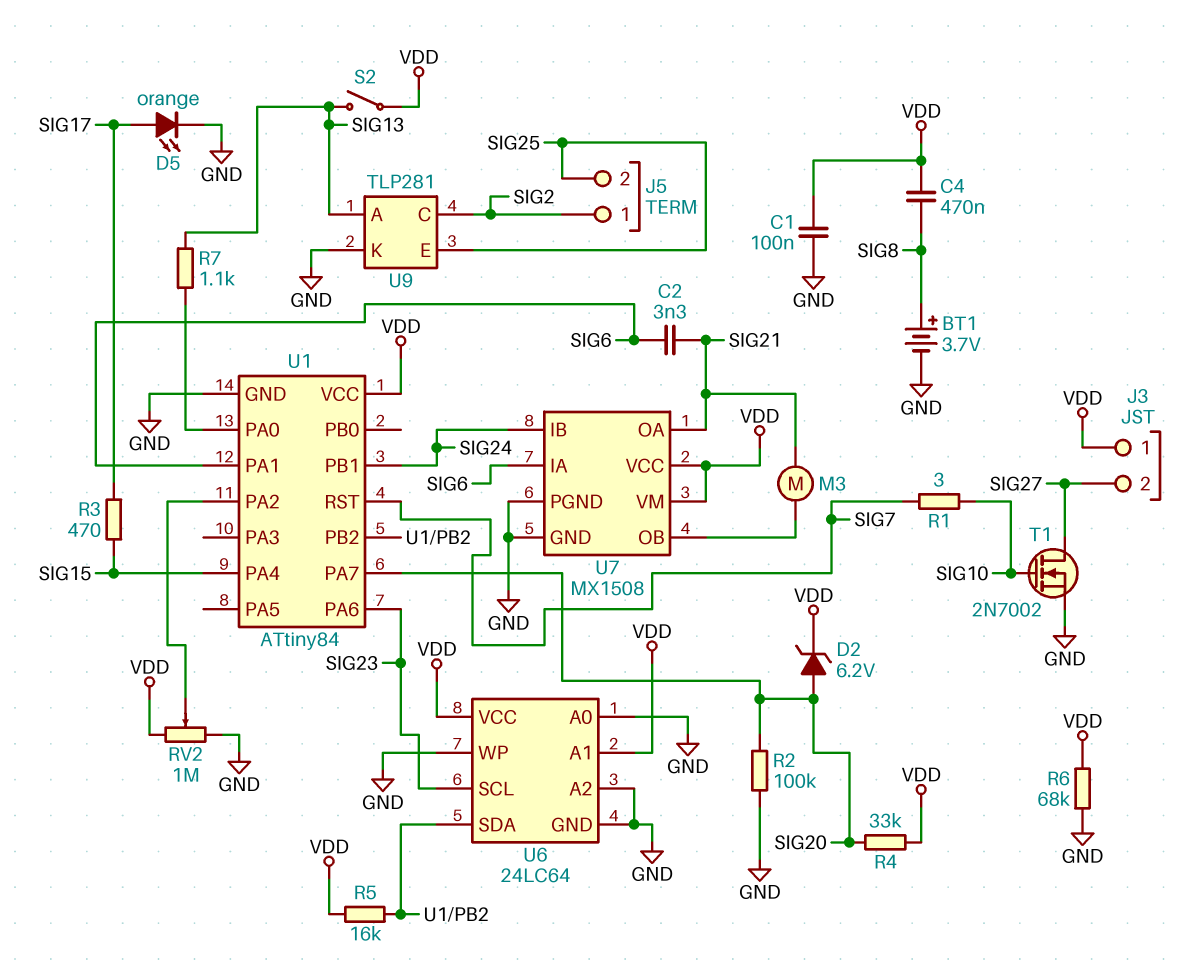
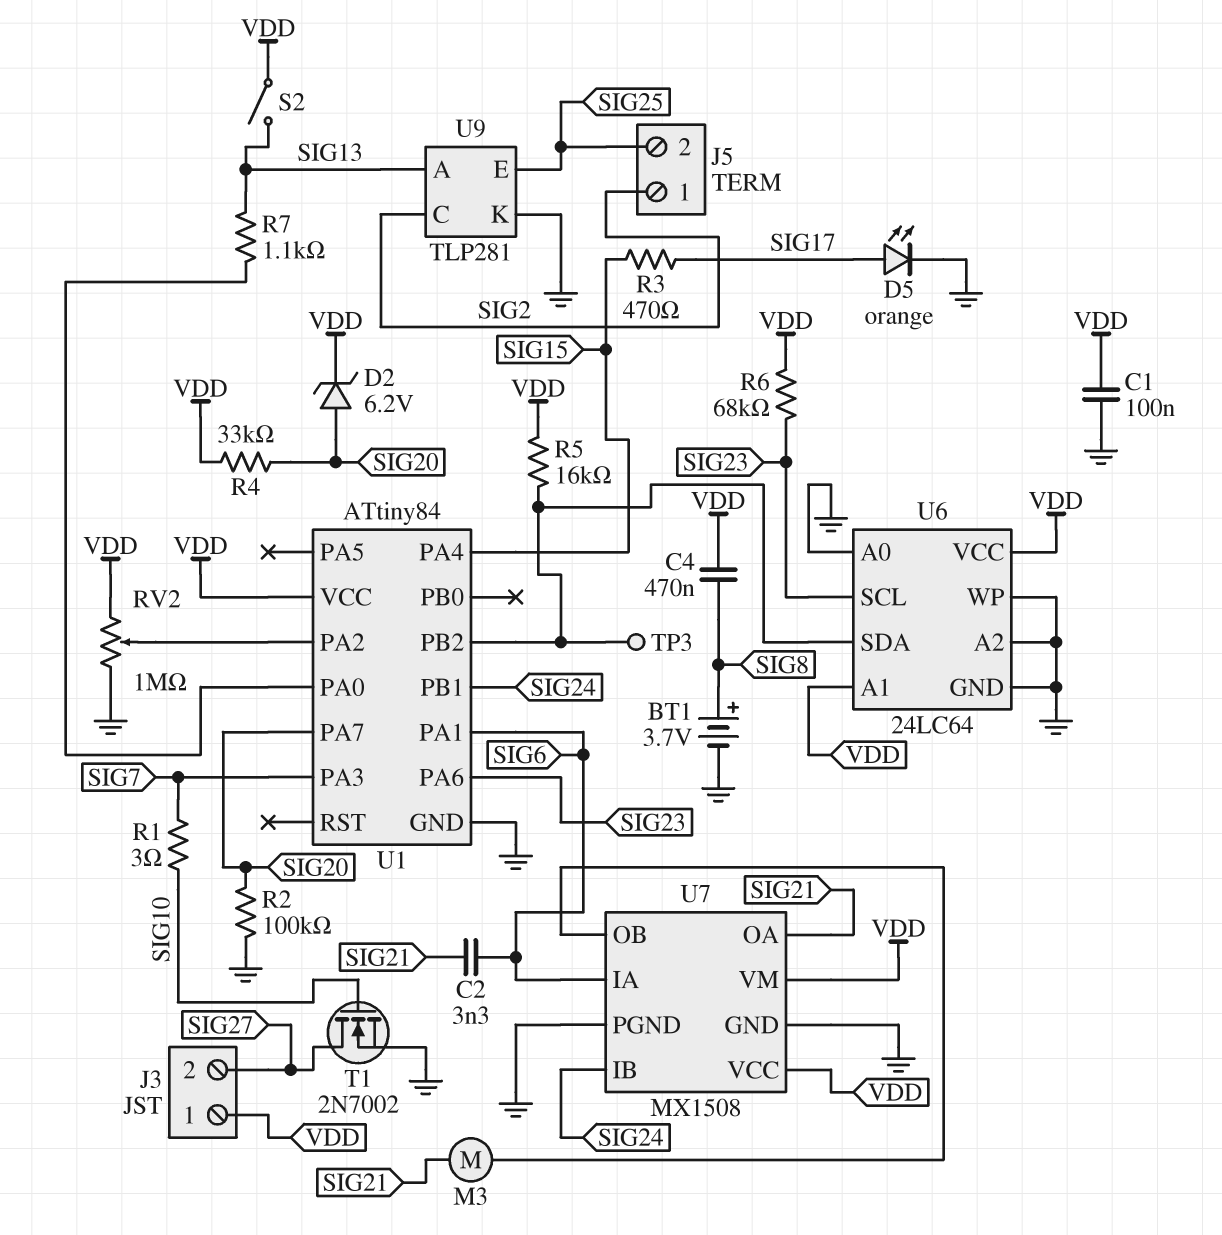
R6: 68k (GND, VDD) -> 68k (SIG23, VDD)
TP3: none -> test point (U1/PB2)
U1 pin PA3: none -> SIG7
U1 pin RST: SIG7 -> none

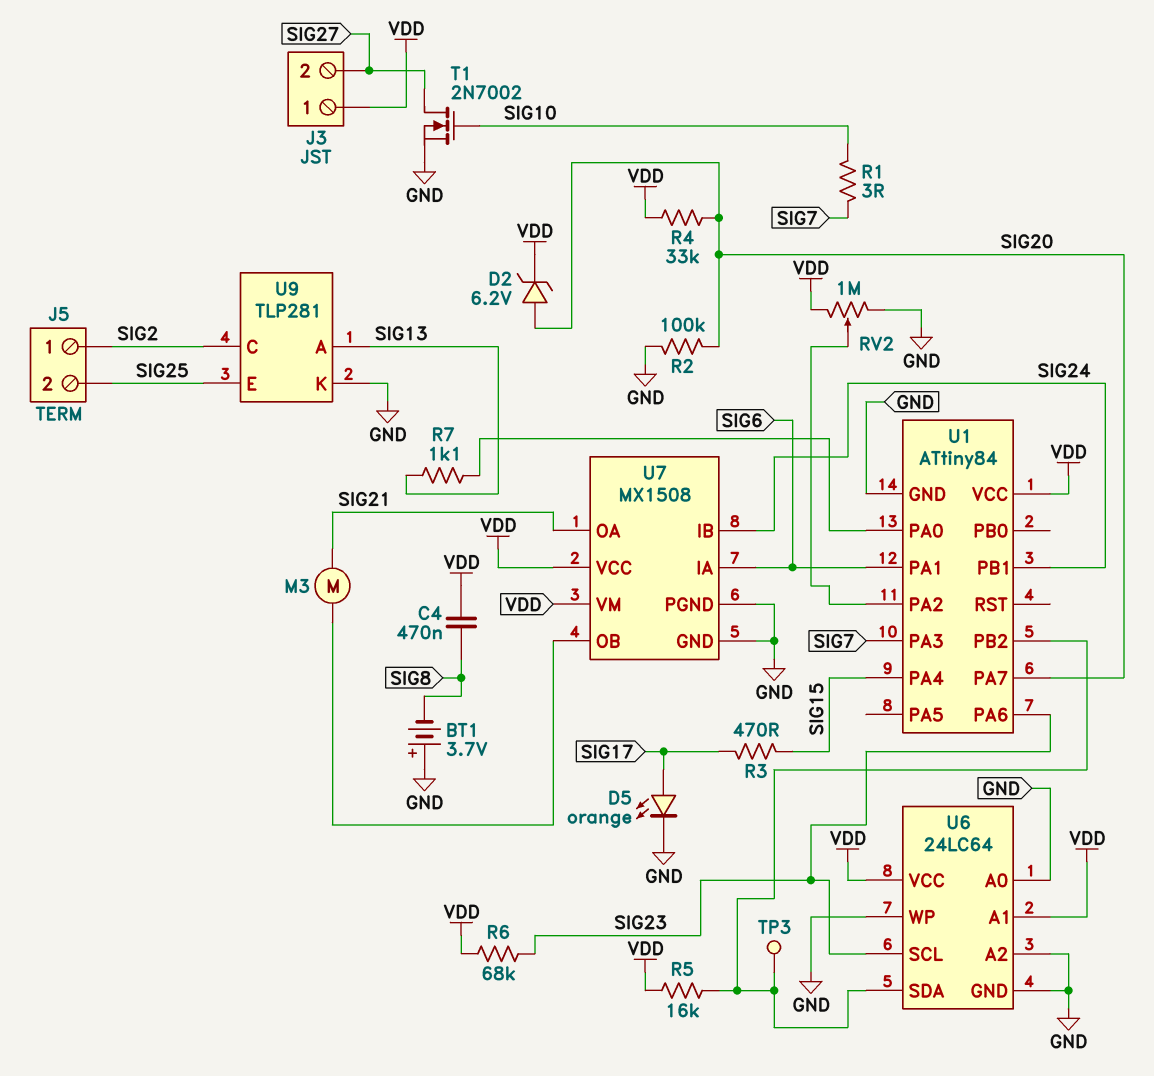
BT1: 3.7V (plus SIG8, minus GND) -> 3.7V (plus GND, minus SIG8)
C1: 100nF (GND, VDD) -> none
C2: 3.3nF (SIG6, SIG21) -> none
S2: switch (SIG13, VDD) -> none

